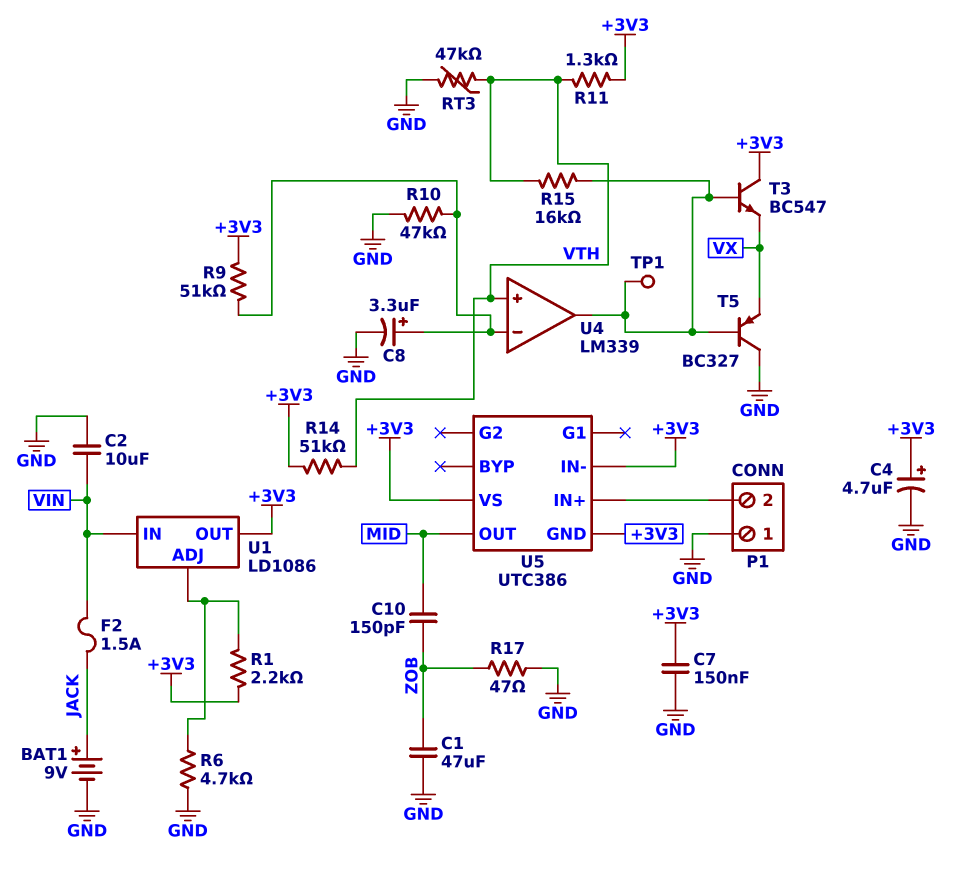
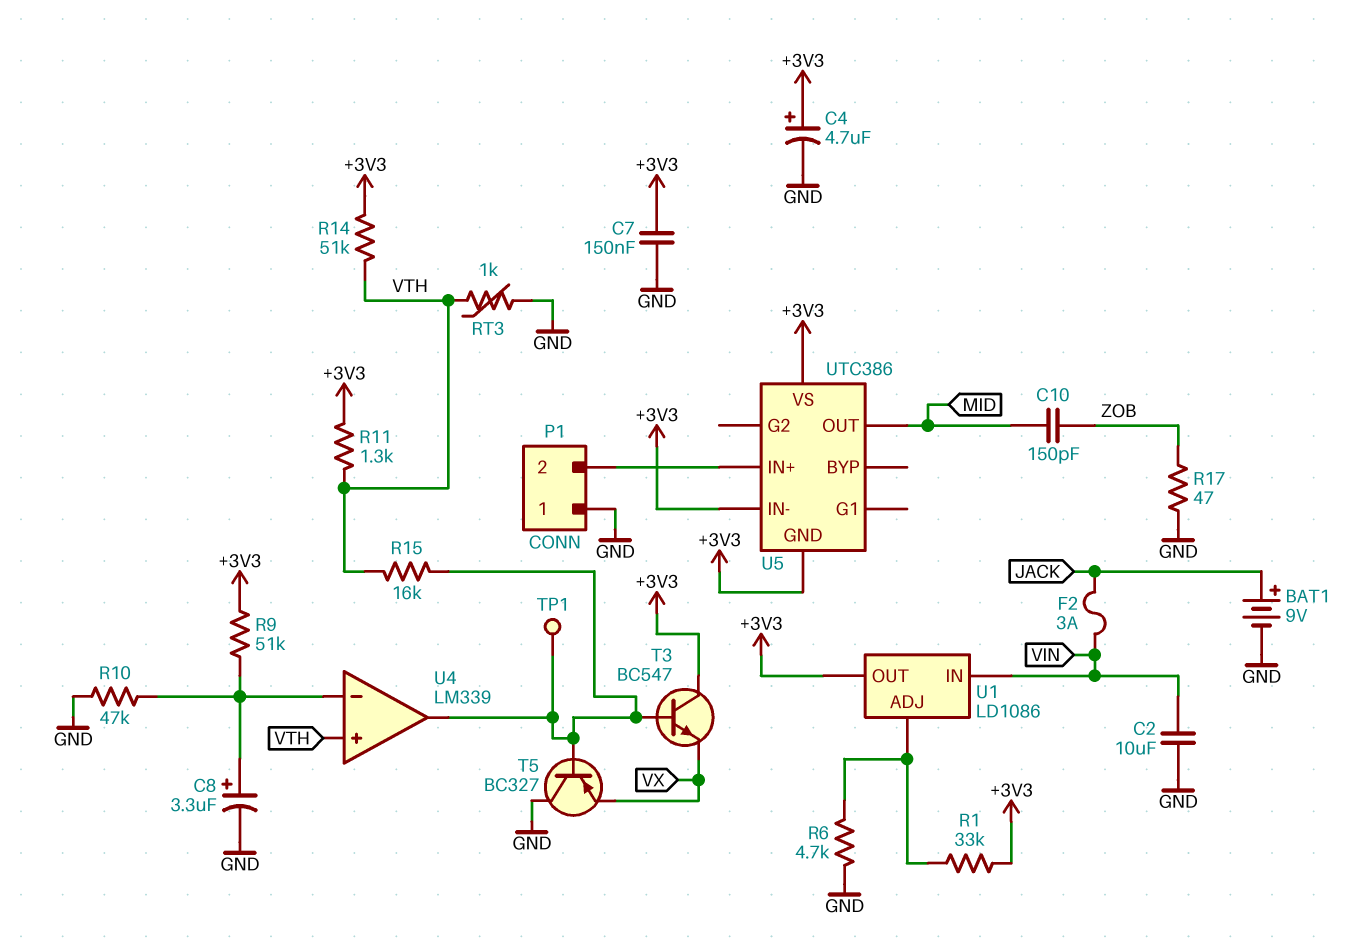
C1: 47uF (GND, ZOB) -> none
F2: 1.5A (JACK, VIN) -> 3A (JACK, VIN)
R1: 2.2k (+3V3, U1/ADJ) -> 33k (+3V3, U1/ADJ)
RT3: 47k (GND, VTH) -> 1k (GND, VTH)

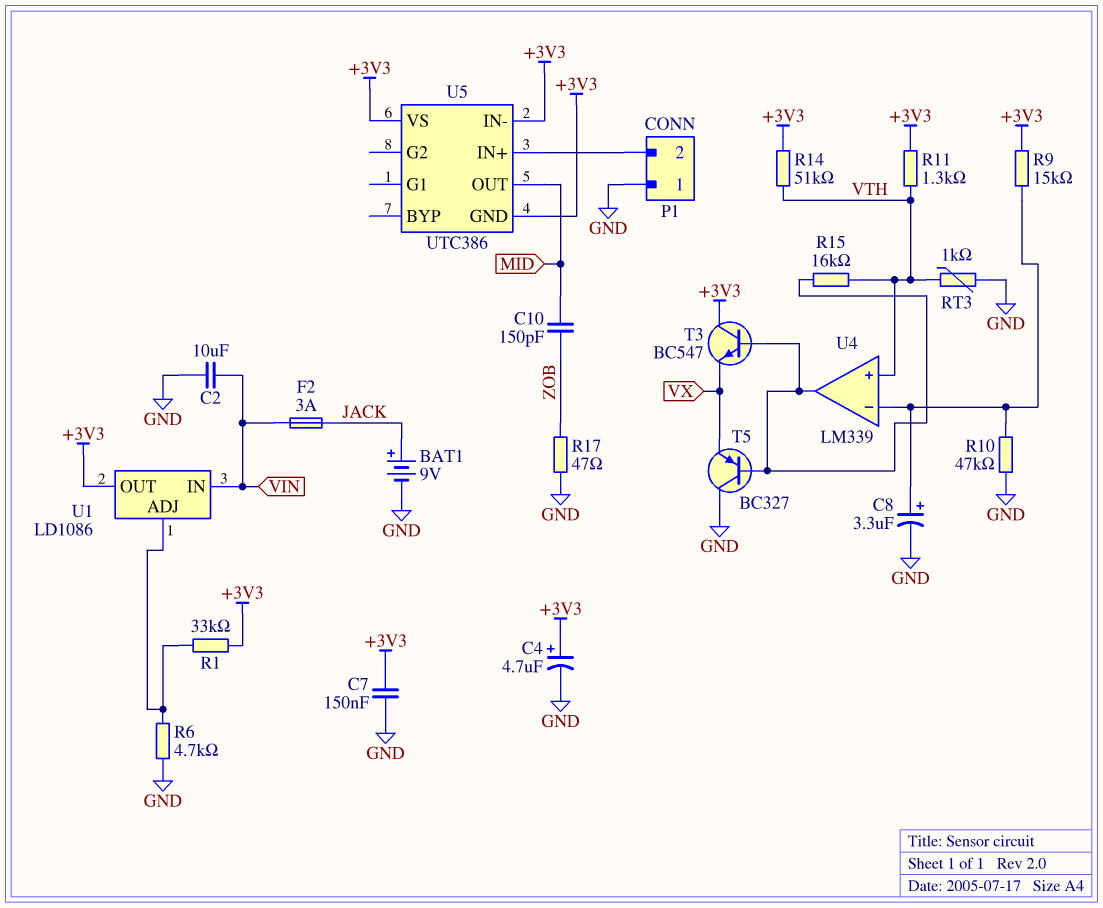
R9: 51k (+3V3, U4/in-) -> 15k (+3V3, U4/in-)
TP1: test point (U4/out) -> none

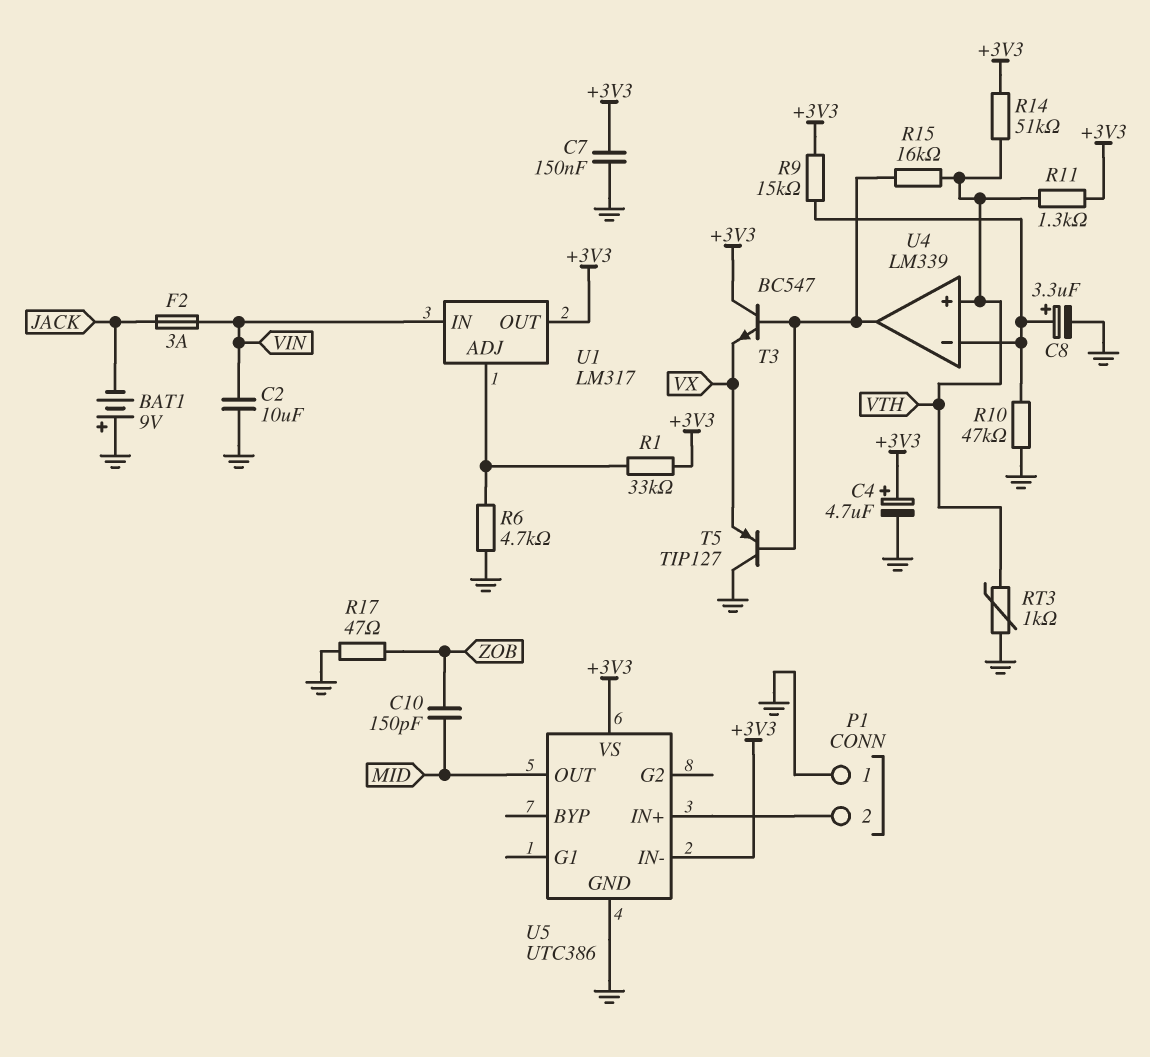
BAT1: 9V (plus JACK, minus GND) -> 9V (plus GND, minus JACK)
T5: PNP BC327 (B U4/out, C GND, E VX) -> PNP TIP127 (B U4/out, C GND, E VX)
U1: LD1086 -> LM317
U5 pin GND: +3V3 -> GND

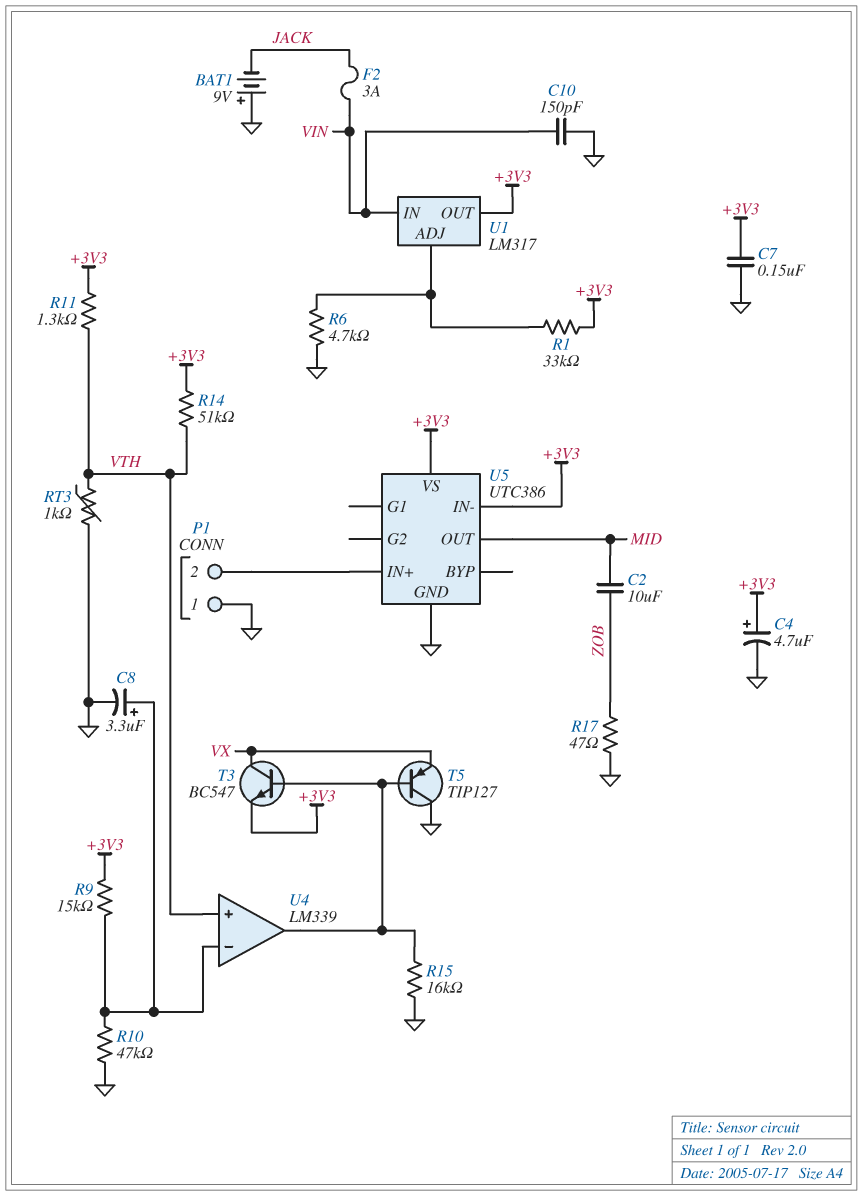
C2: 10uF (GND, VIN) -> 10uF (MID, ZOB)
C10: 150pF (MID, ZOB) -> 150pF (GND, VIN)
R15: 16k (U4/out, VTH) -> 16k (GND, U4/out)
T3: NPN BC547 (B U4/out, C +3V3, E VX) -> NPN BC547 (B U4/out, C VX, E +3V3)

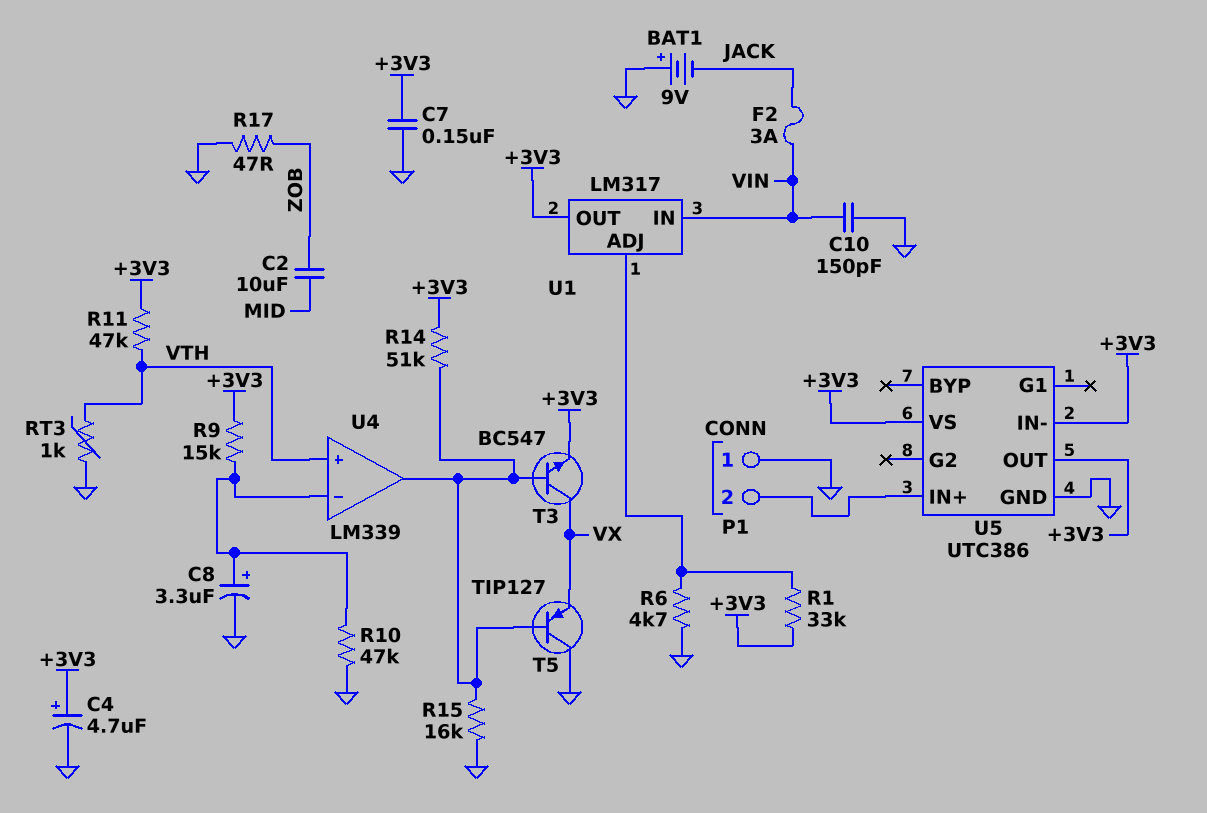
R11: 1.3k (+3V3, VTH) -> 47k (+3V3, VTH)
R14: 51k (+3V3, VTH) -> 51k (+3V3, U4/out)
U5 pin OUT: MID -> +3V3

